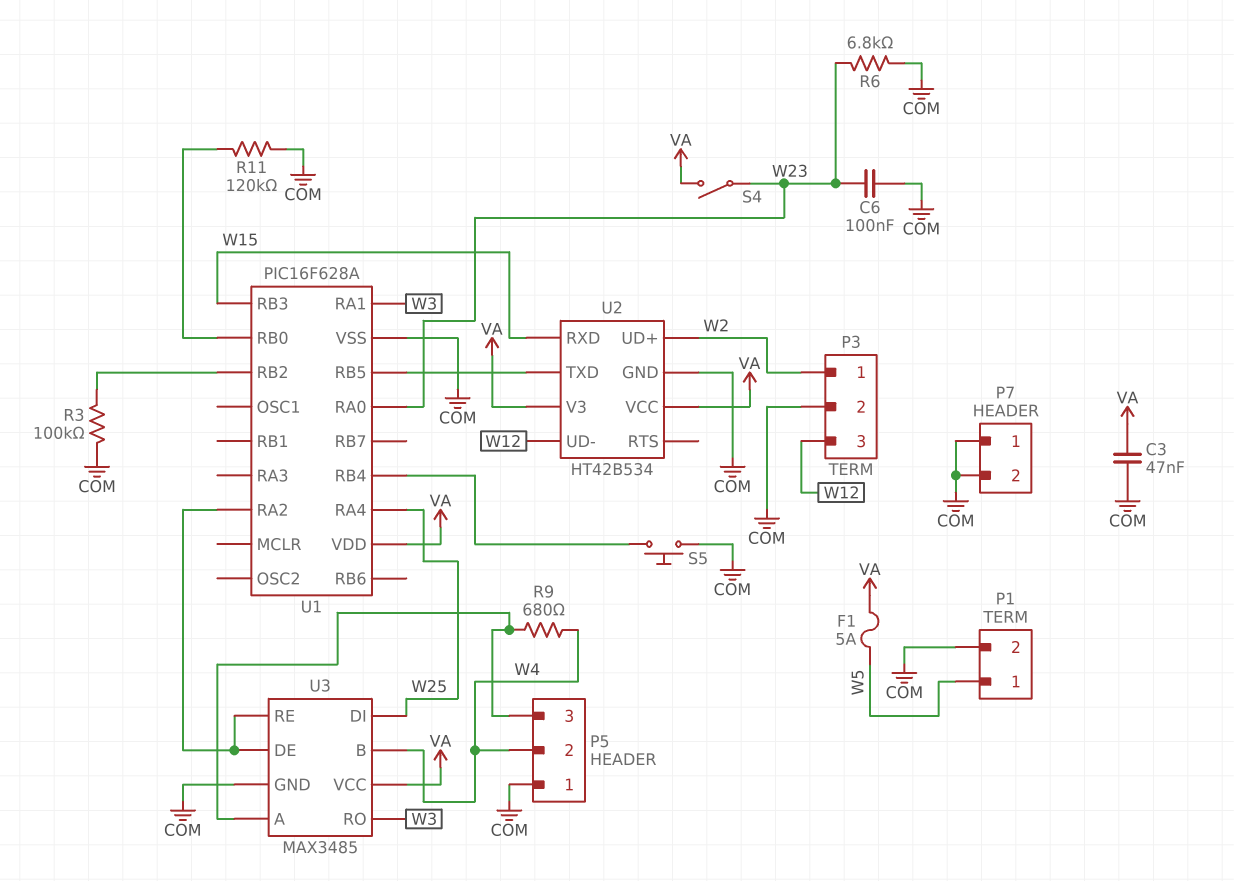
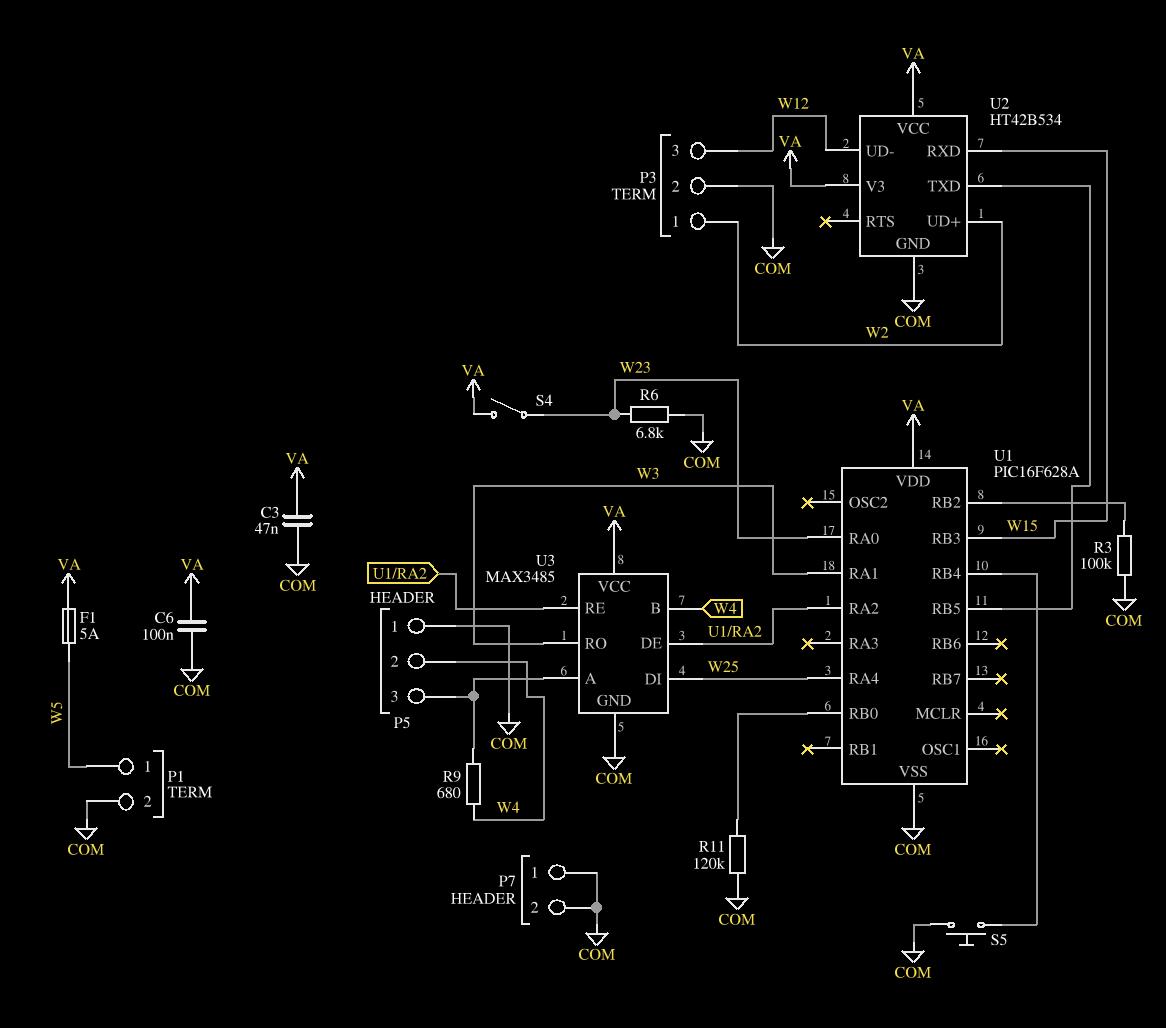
C6: 100nF (COM, W23) -> 100nF (COM, VA)

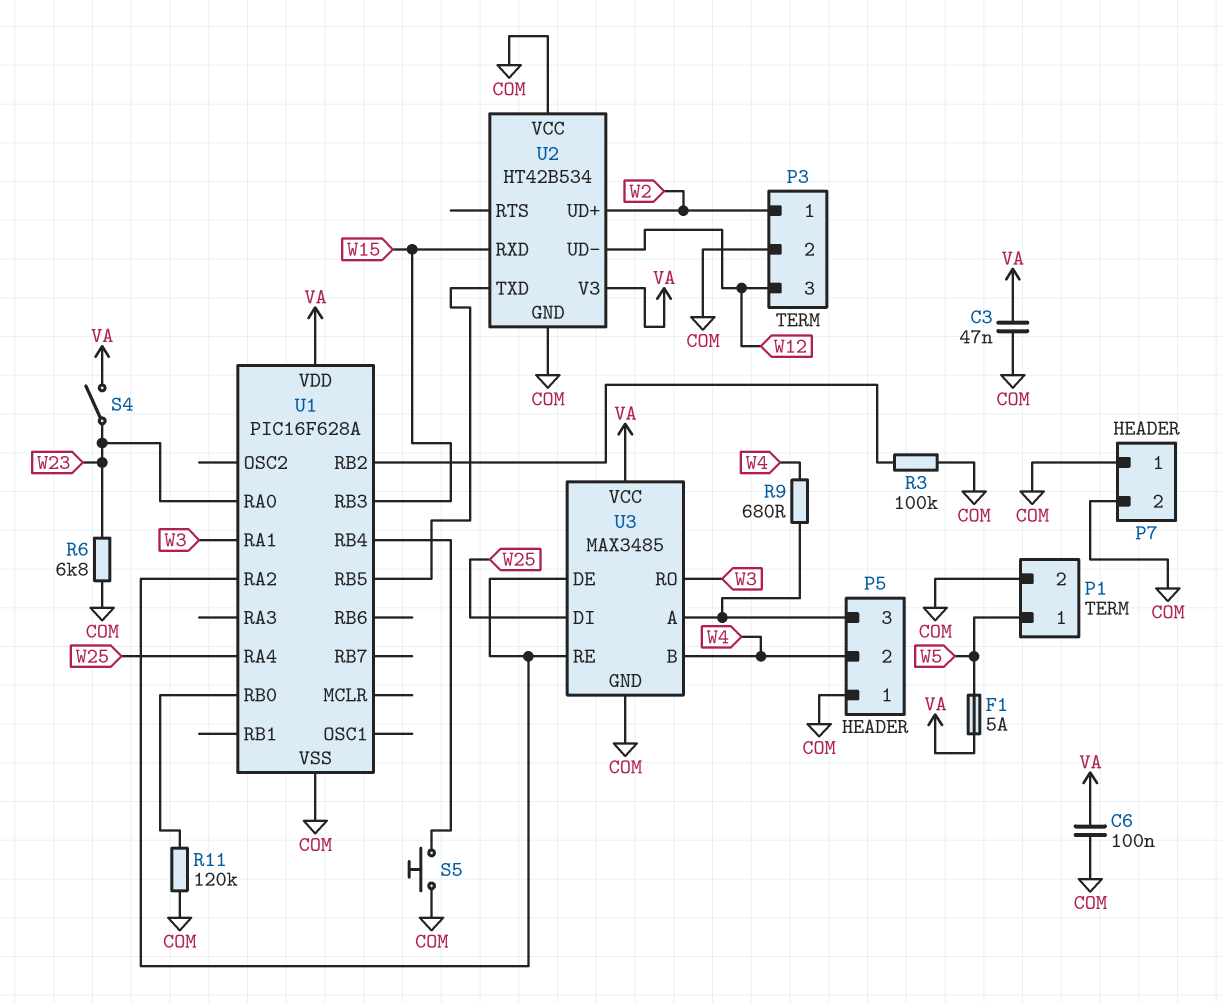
U2 pin VCC: VA -> COM

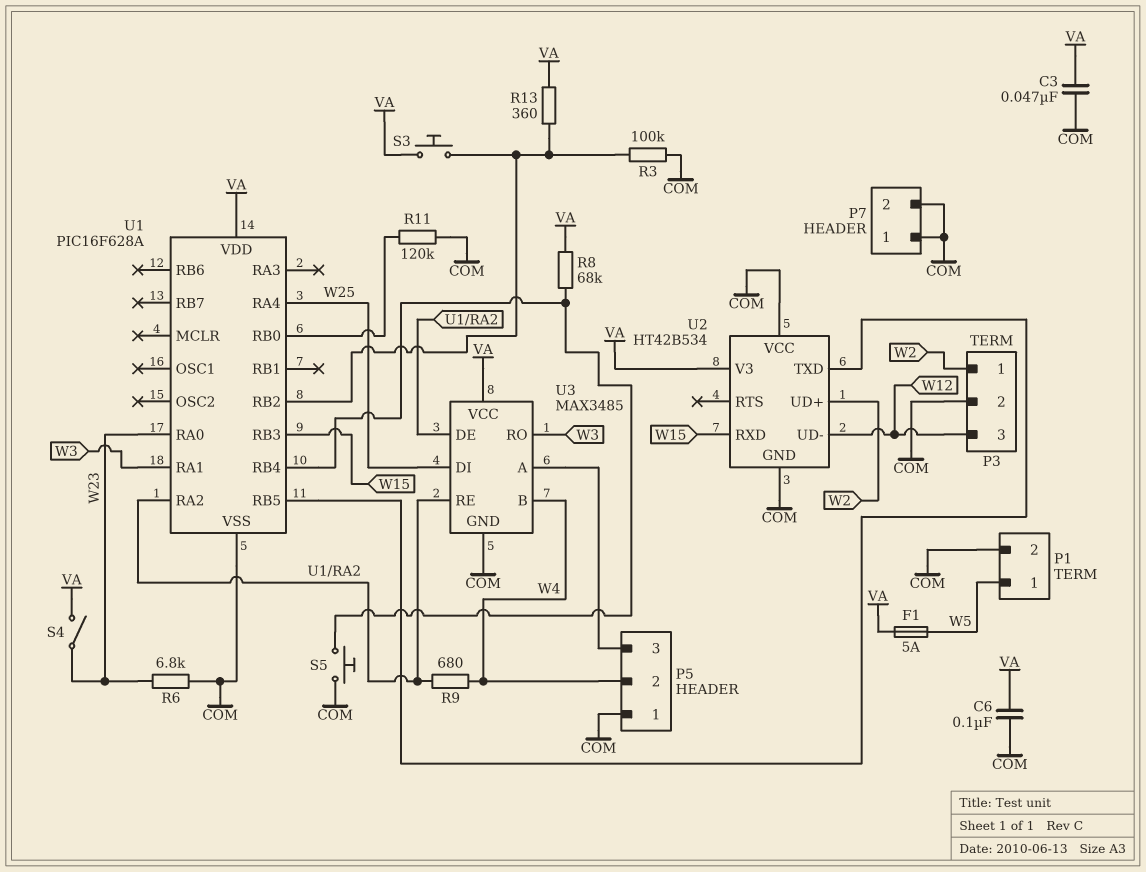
R8: none -> 68k (U1/RB4, VA)
R9: 680 (P5/3, W4) -> 680 (U1/RA2, W4)
R13: none -> 360 (U1/RB2, VA)
S3: none -> button (U1/RB2, VA)

